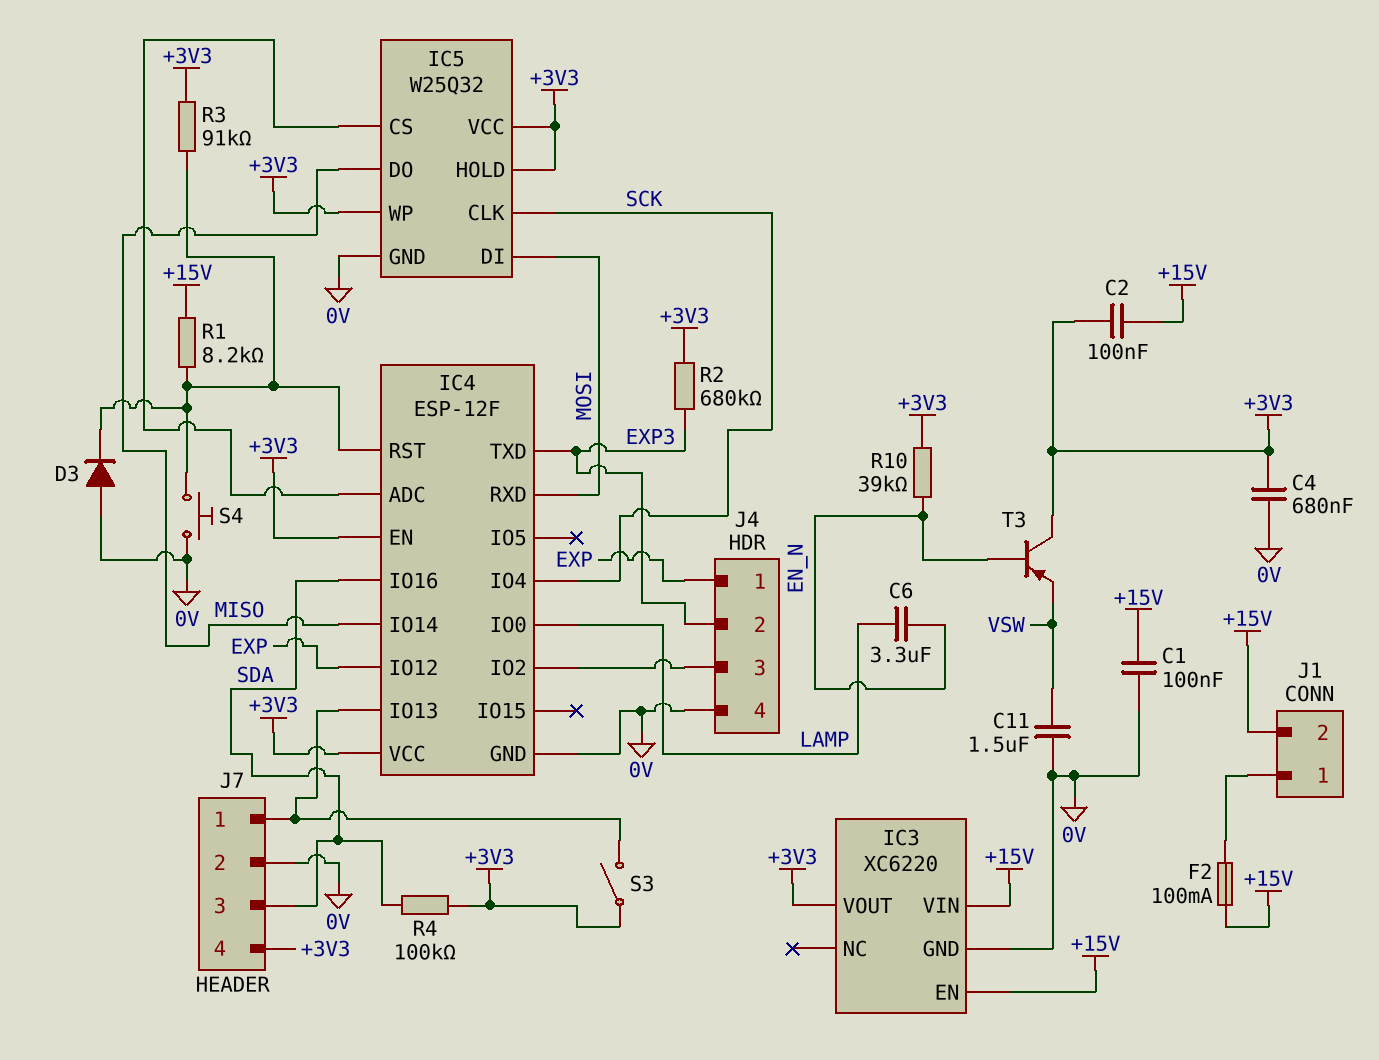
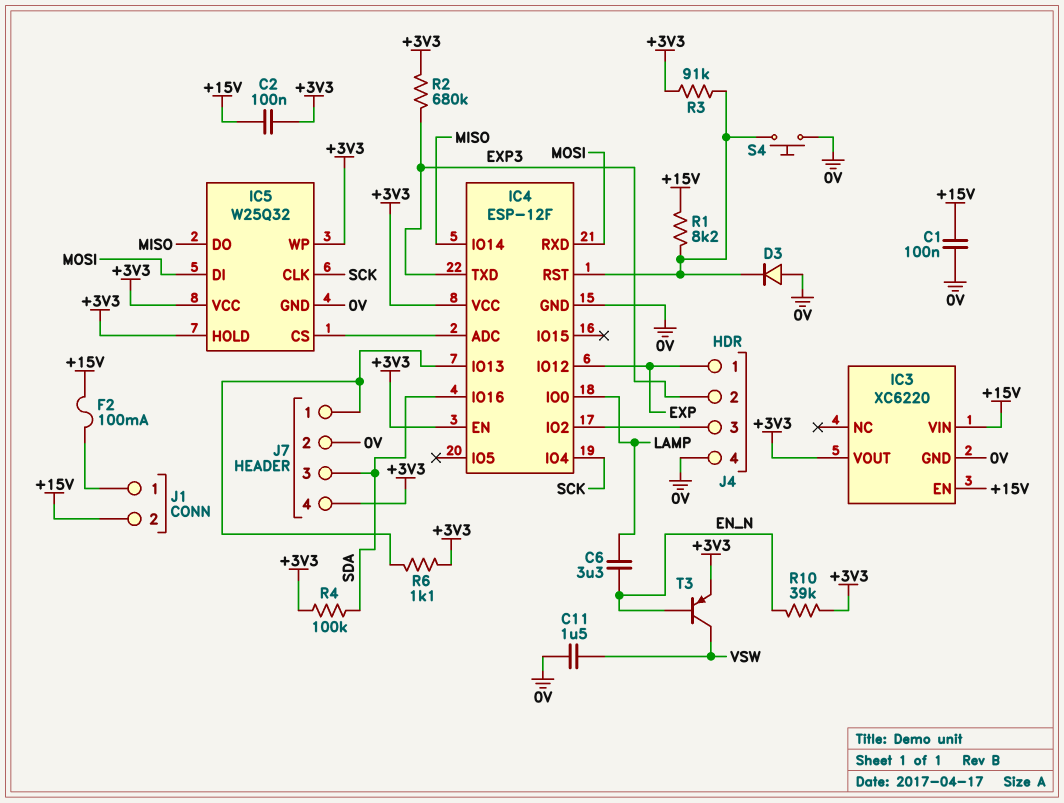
C4: 680nF (+3V3, 0V) -> none
R6: none -> 1.1k (+3V3, IC4/IO13)
S3: switch (+3V3, IC4/IO13) -> none
T3: PNP (B EN_N, C +3V3, E VSW) -> PNP (B EN_N, C VSW, E +3V3)

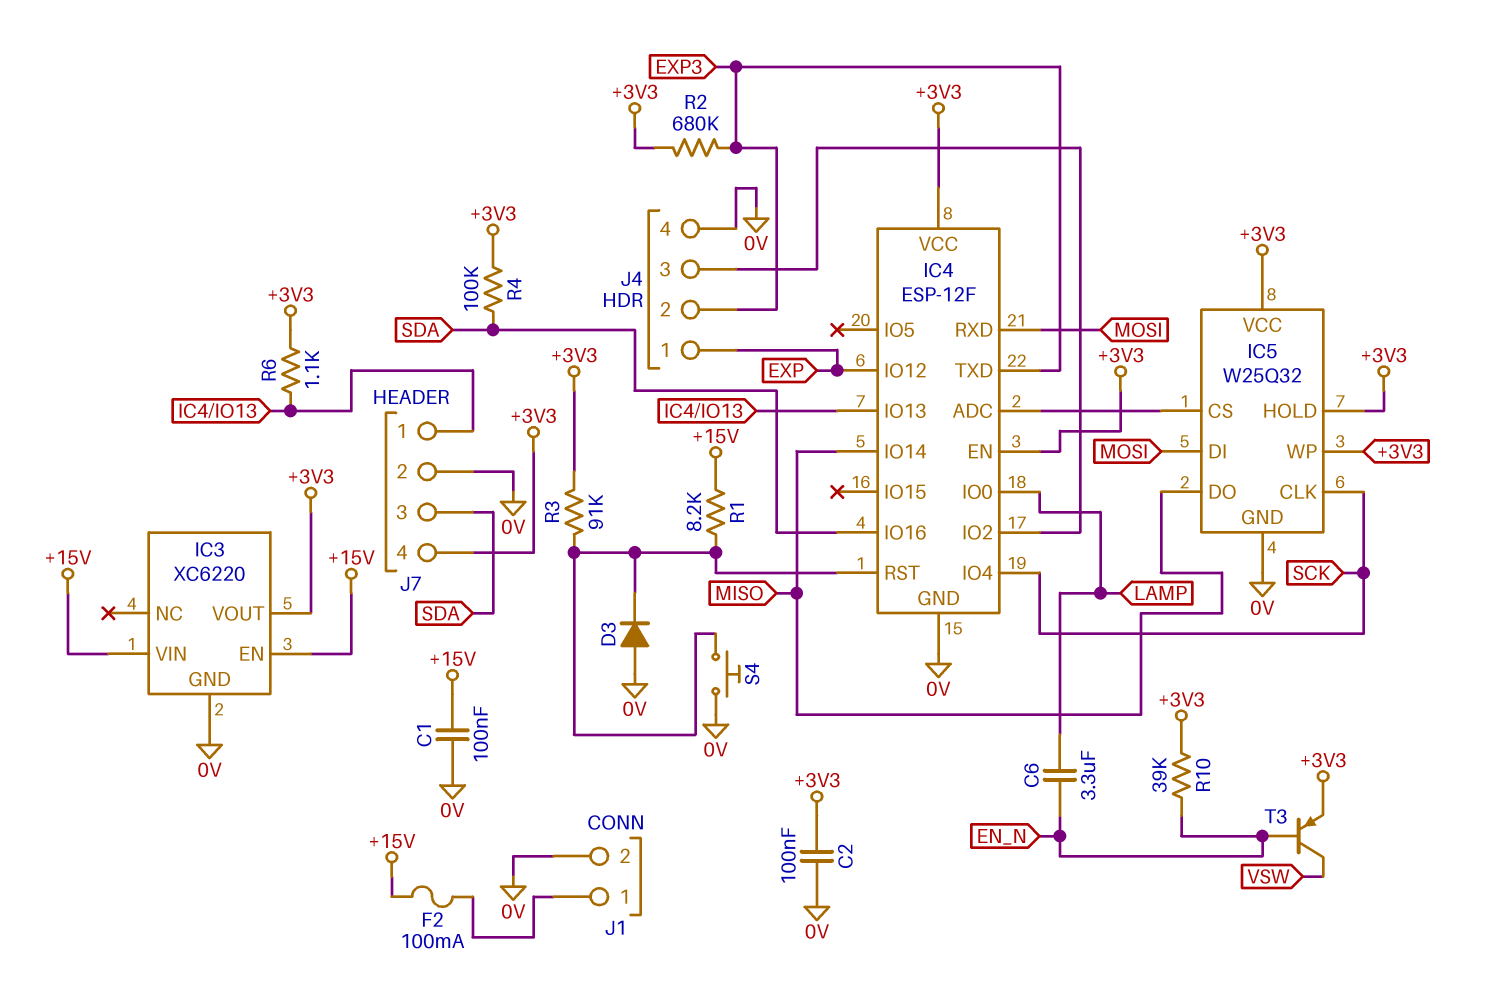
C2: 100nF (+3V3, +15V) -> 100nF (+3V3, 0V)
C11: 1.5uF (0V, VSW) -> none
J1 pin 2: +15V -> 0V

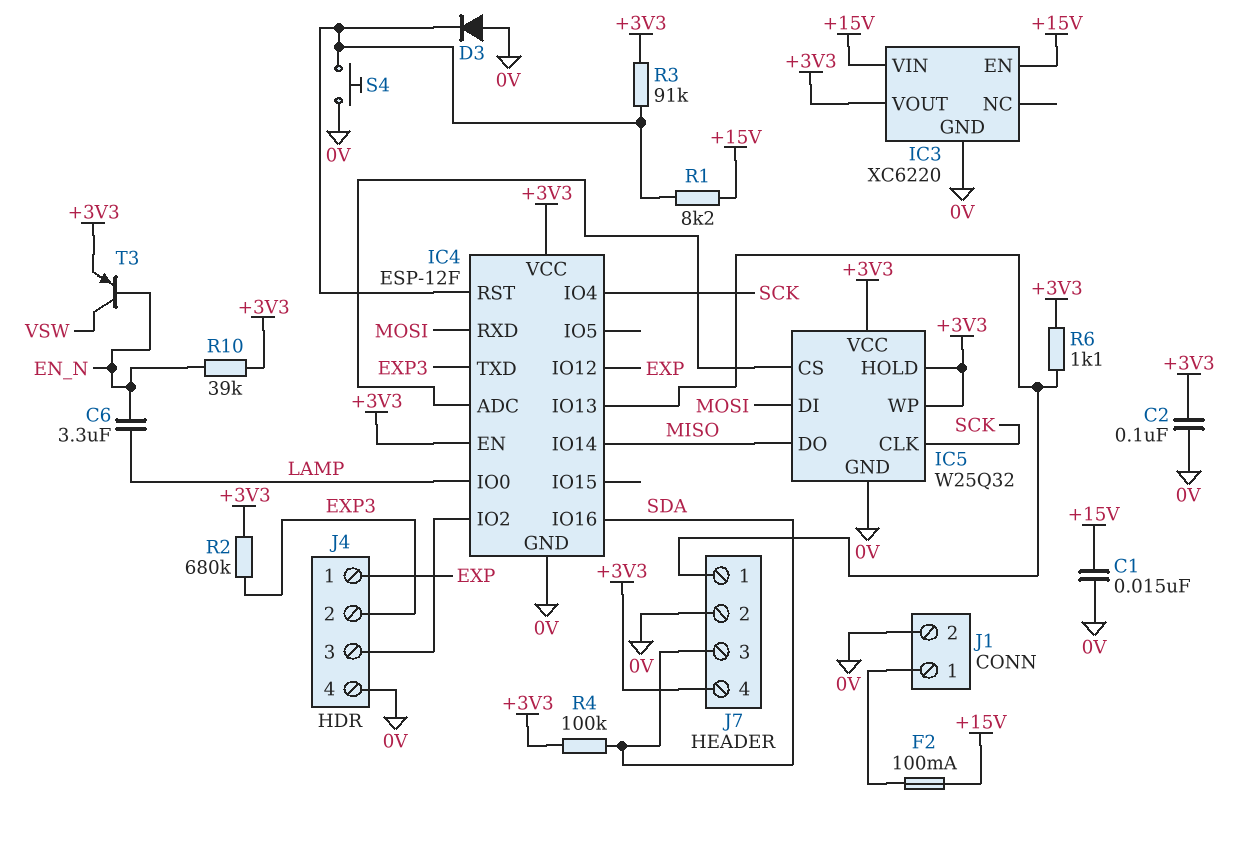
C1: 100nF (+15V, 0V) -> 15nF (+15V, 0V)

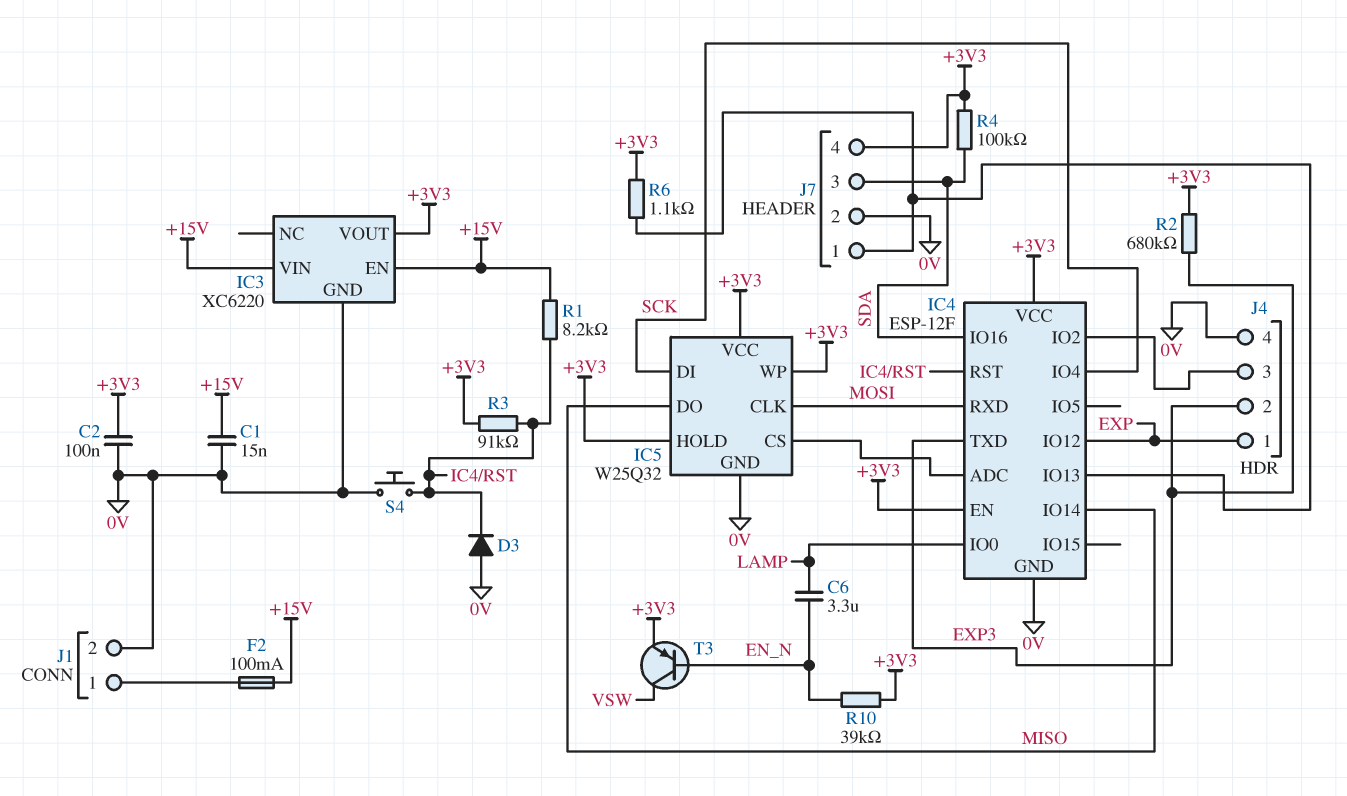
IC5 pin CLK: SCK -> MOSI
IC5 pin DI: MOSI -> SCK

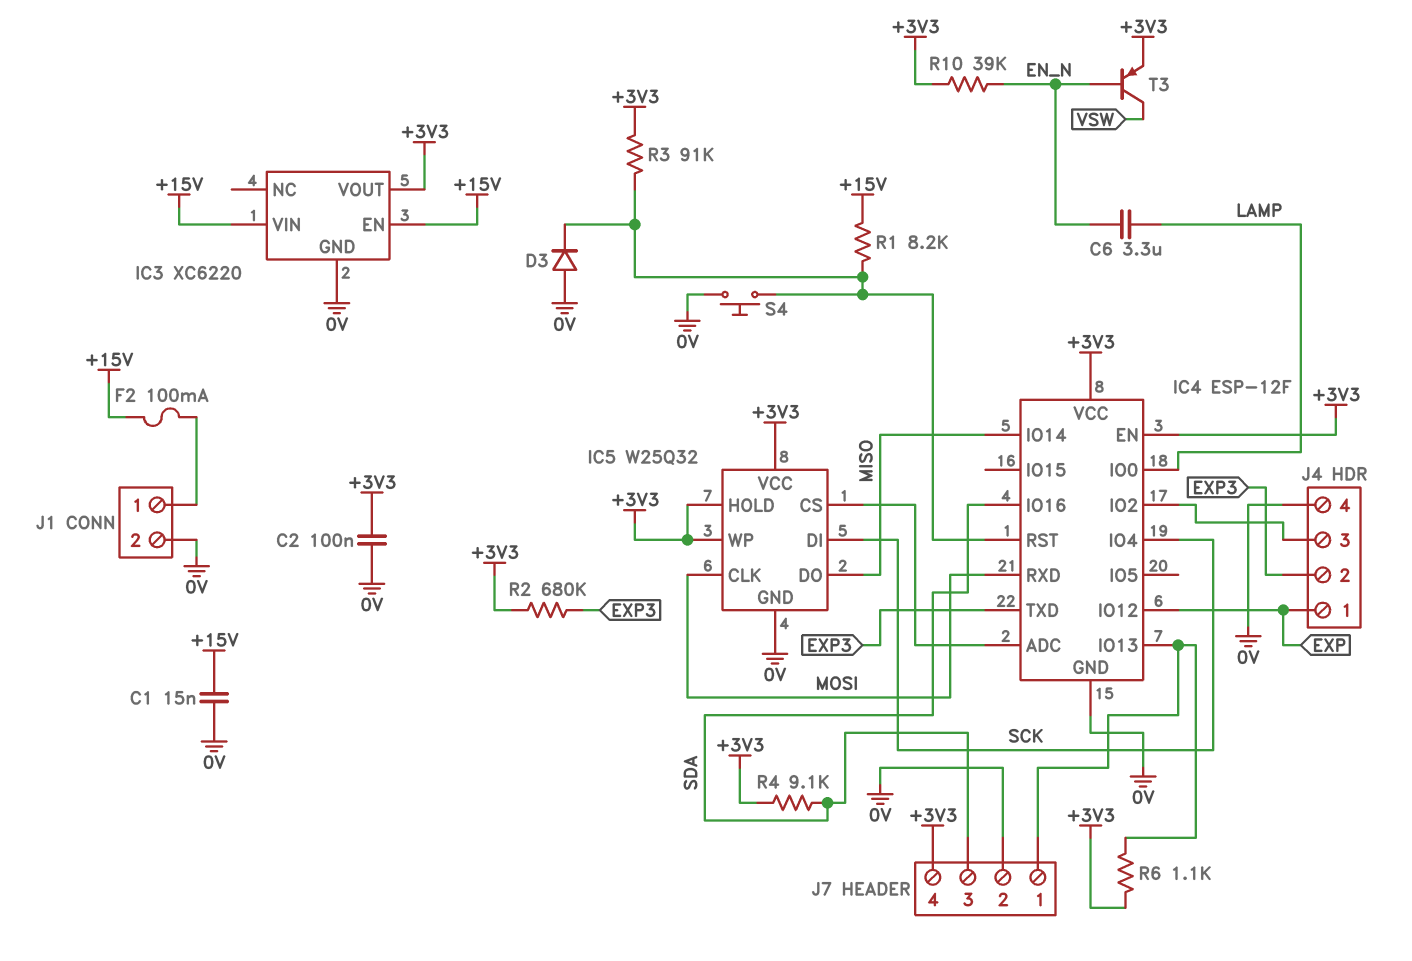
R4: 100k (+3V3, SDA) -> 9.1k (+3V3, SDA)

